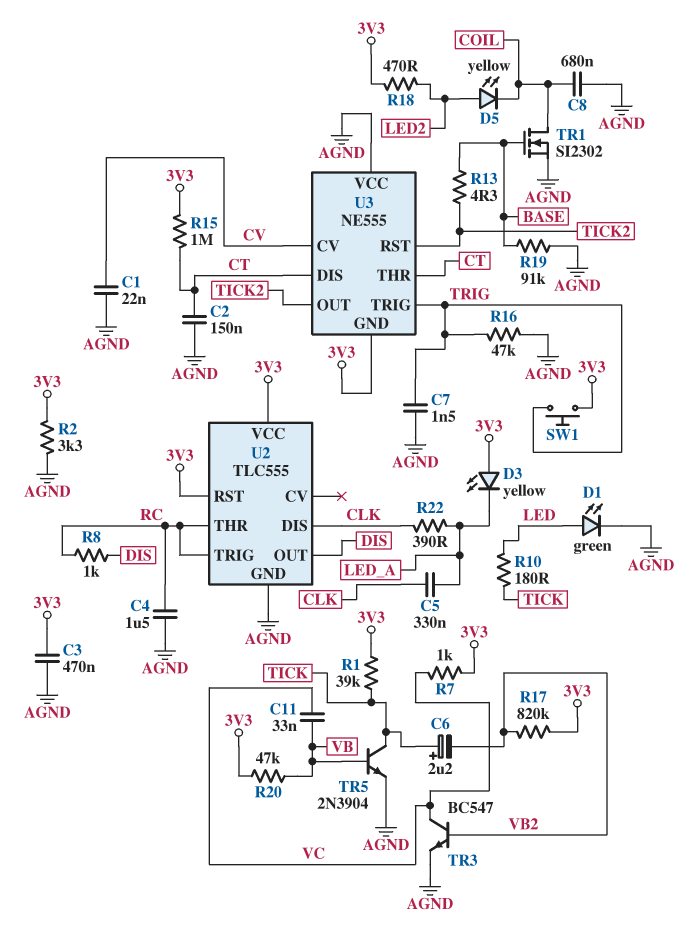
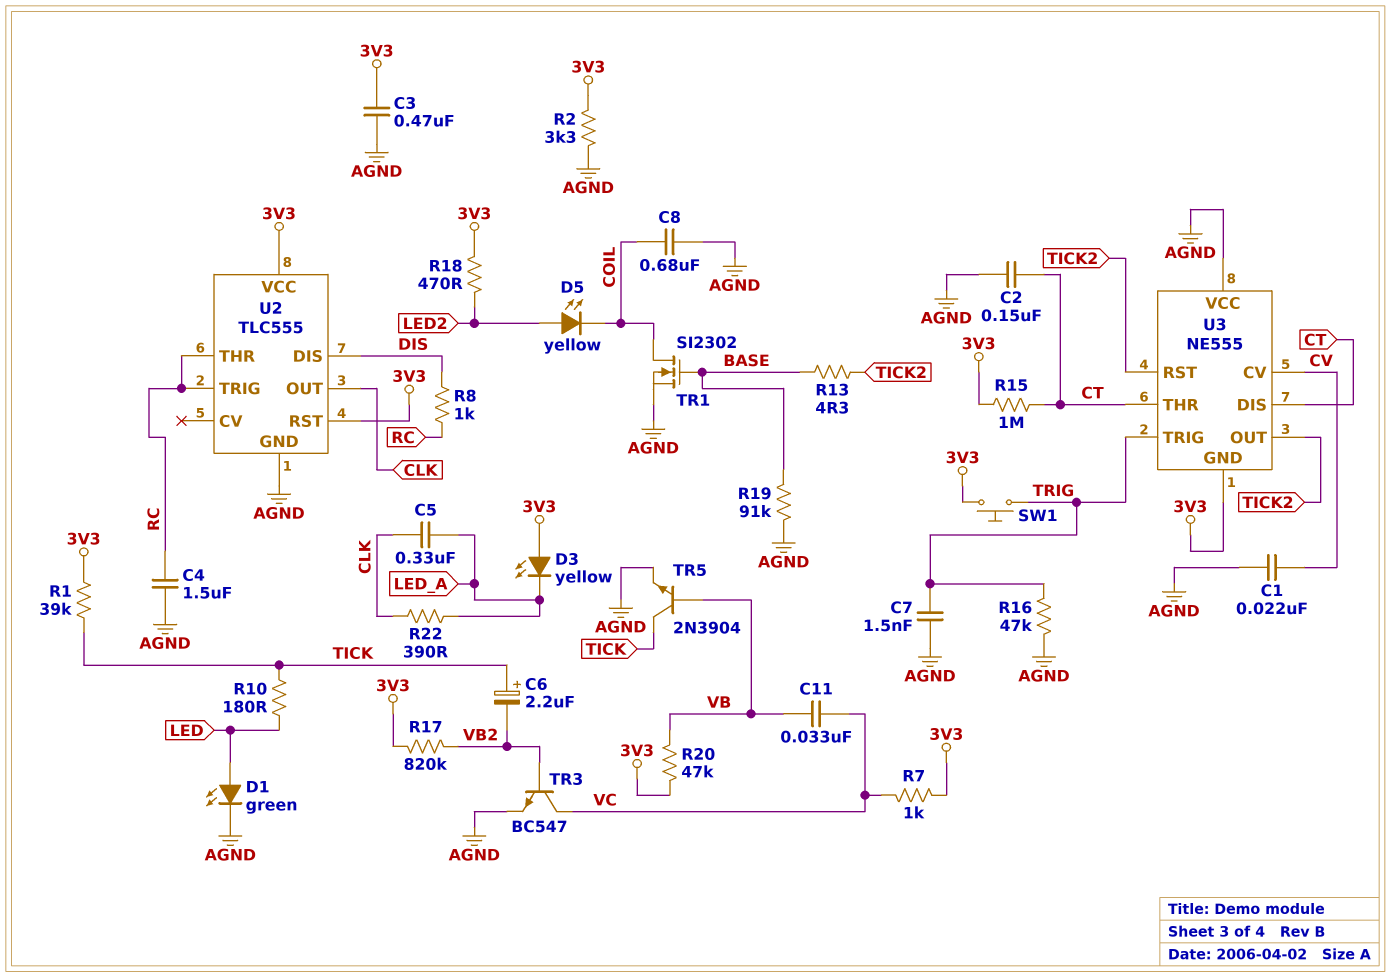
U2 pin DIS: CLK -> DIS
U2 pin OUT: DIS -> CLK

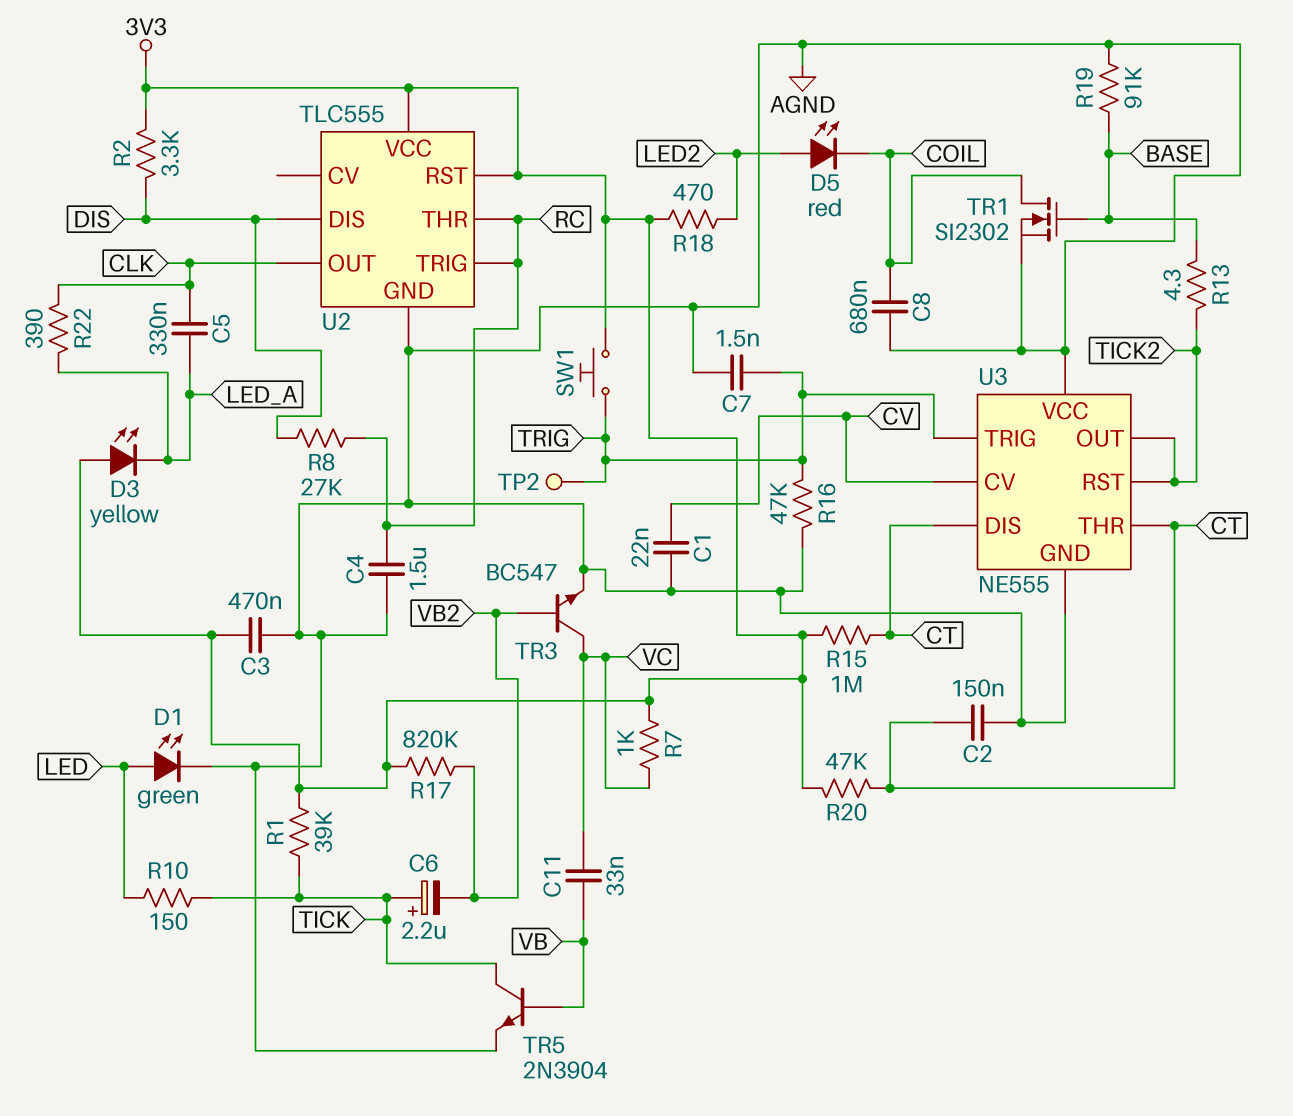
D5: LED yellow (A LED2, K COIL) -> LED red (A LED2, K COIL)
R2: 3.3k (3V3, AGND) -> 3.3k (3V3, DIS)
R8: 1k (DIS, RC) -> 27k (DIS, RC)
R10: 180 (LED, TICK) -> 150 (LED, TICK)
R20: 47k (3V3, VB) -> 47k (3V3, CT)
TP2: none -> test point (TRIG)
U3 pin GND: 3V3 -> AGND

